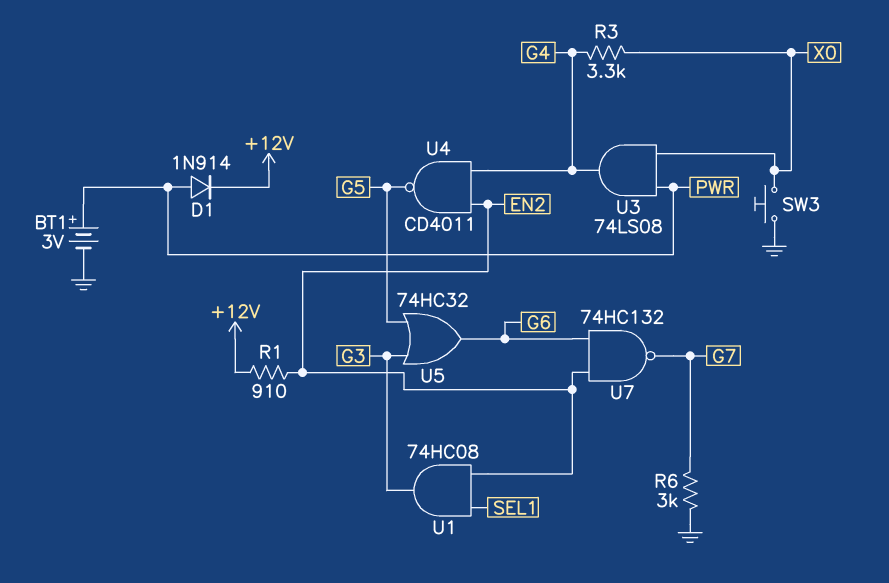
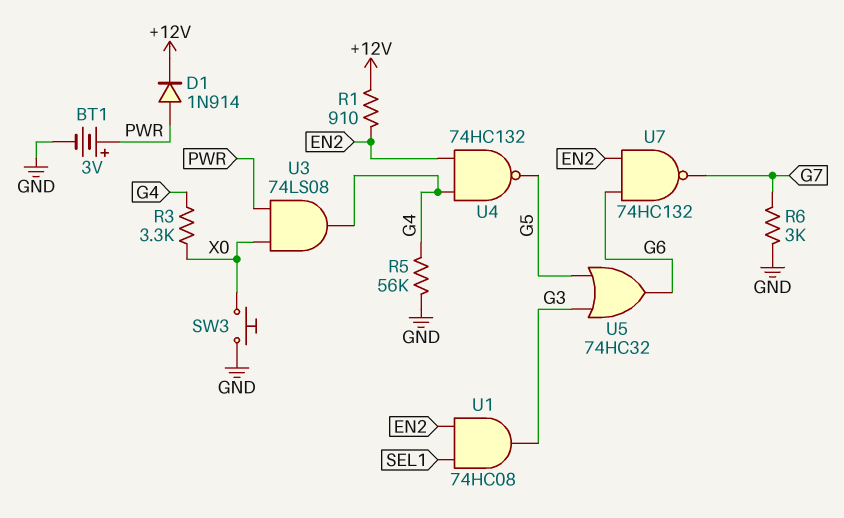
R5: none -> 56k (G4, GND)
U4: NAND CD4011 (in EN2, in G4, out G5) -> NAND 74HC132 (in EN2, in G4, out G5)

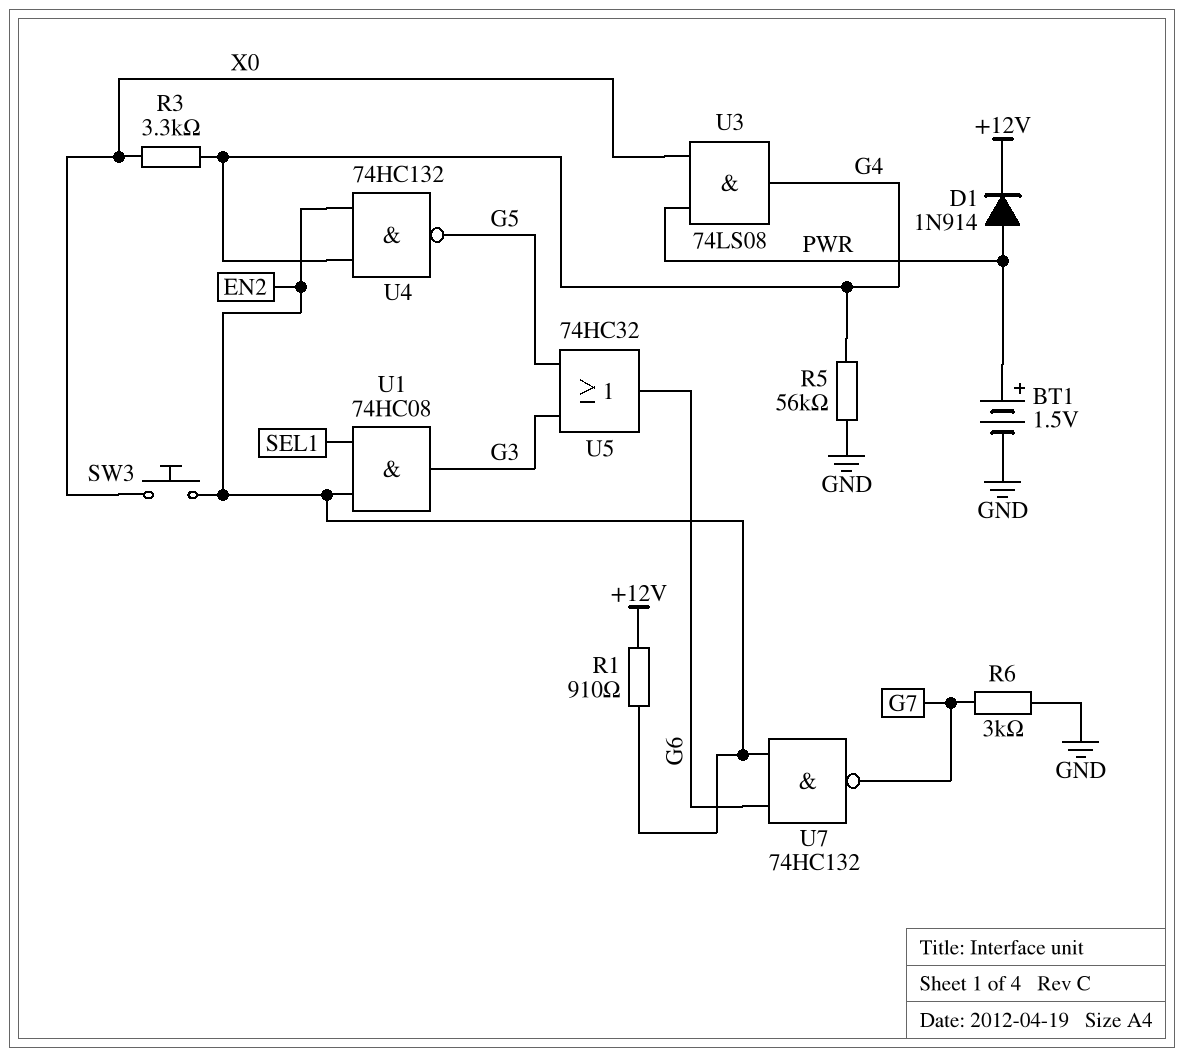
BT1: 3V (plus PWR, minus GND) -> 1.5V (plus PWR, minus GND)
SW3: button (GND, X0) -> button (EN2, X0)

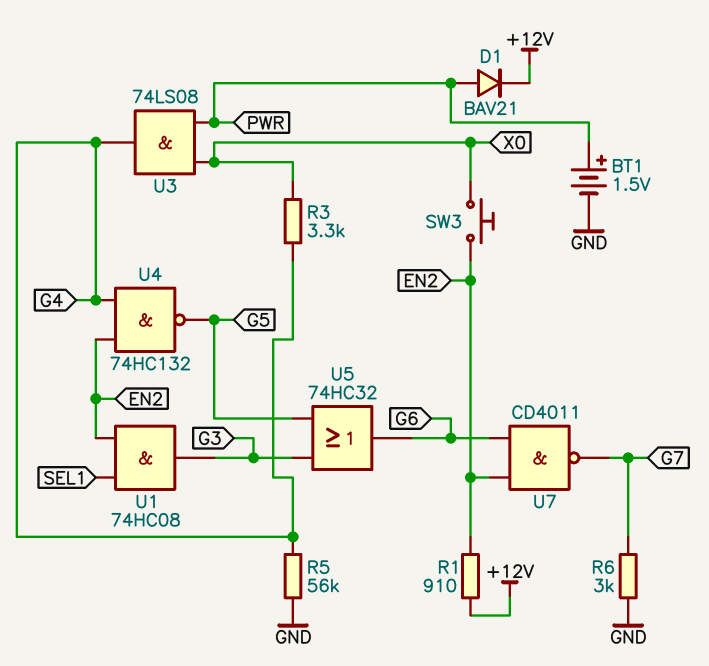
D1: diode 1N914 (A PWR, K +12V) -> diode BAV21 (A PWR, K +12V)
U7: NAND 74HC132 (in EN2, in G6, out G7) -> NAND CD4011 (in EN2, in G6, out G7)

